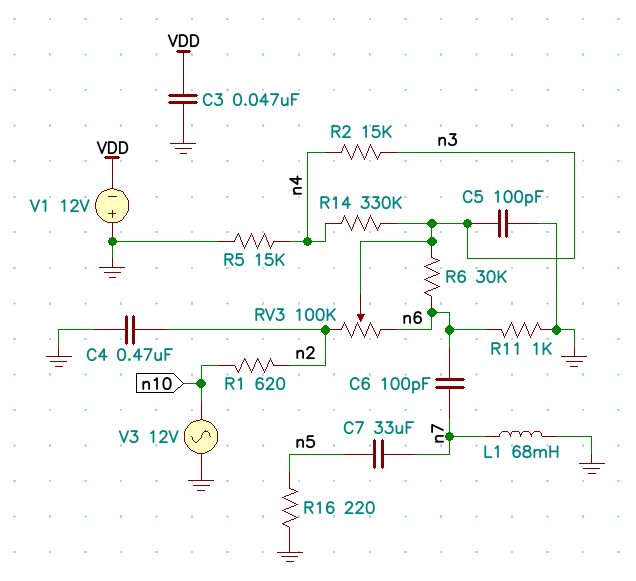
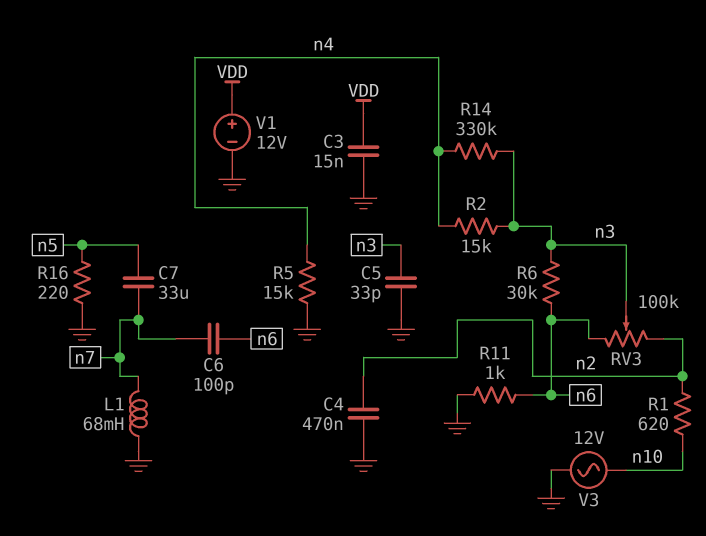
C3: 47nF (GND, VDD) -> 15nF (GND, VDD)
C5: 100pF (GND, n3) -> 33pF (GND, n3)
V1: 12V (plus GND, minus VDD) -> 12V (plus VDD, minus GND)

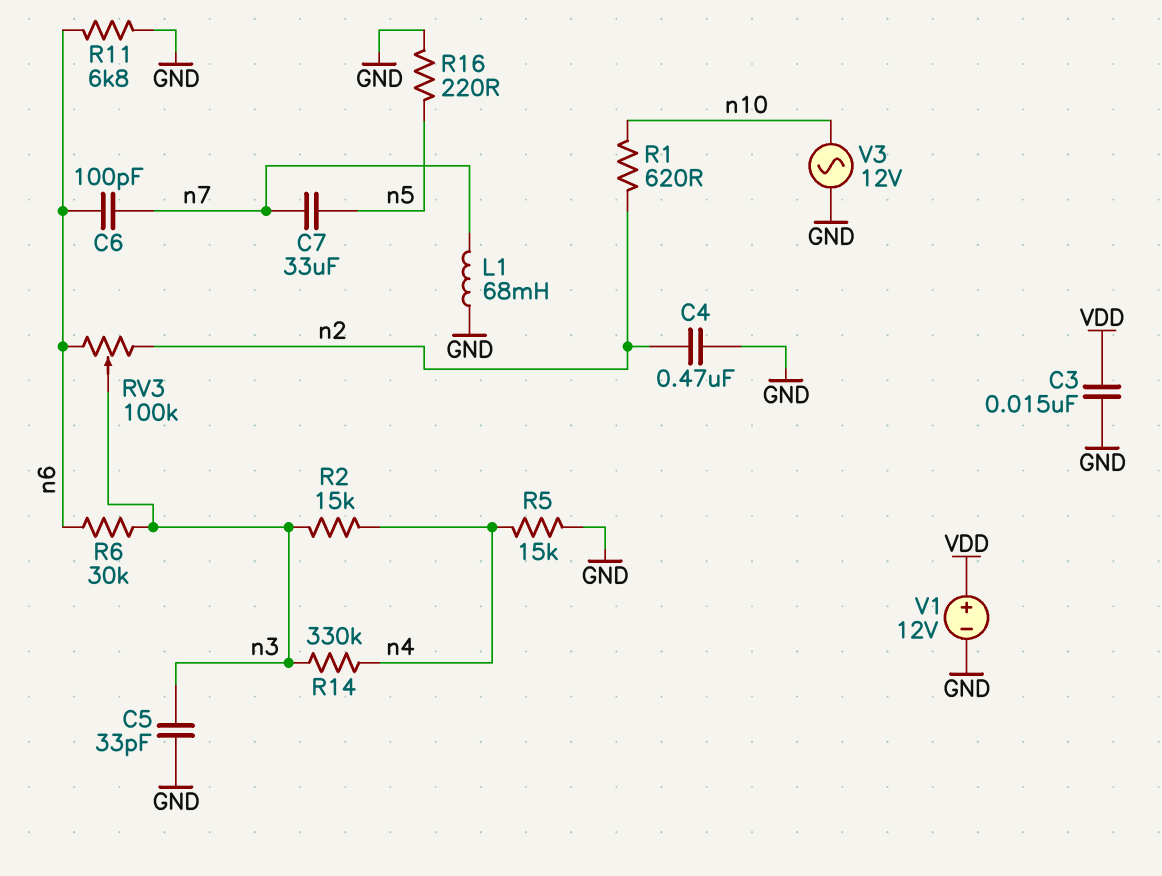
R11: 1k (GND, n6) -> 6.8k (GND, n6)

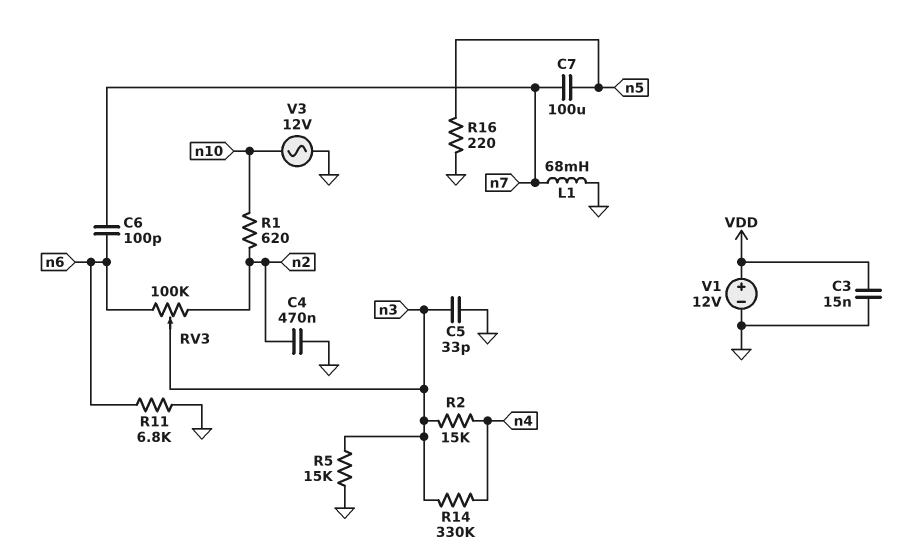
C7: 33uF (n5, n7) -> 100uF (n5, n7)
R5: 15k (GND, n4) -> 15k (GND, n3)
R6: 30k (n3, n6) -> none

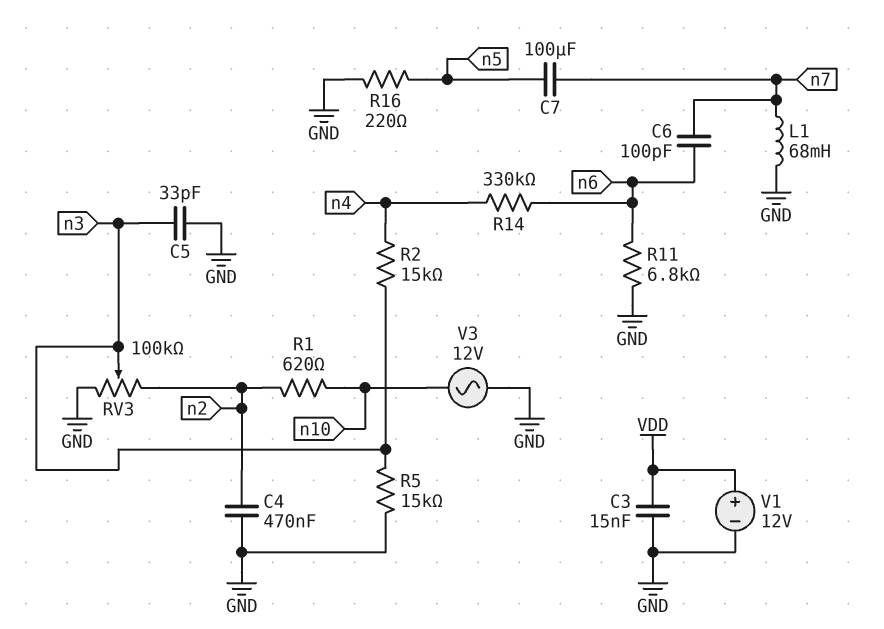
R14: 330k (n3, n4) -> 330k (n4, n6)
RV3: 100k (n2, n6, wiper n3) -> 100k (GND, n2, wiper n3)

